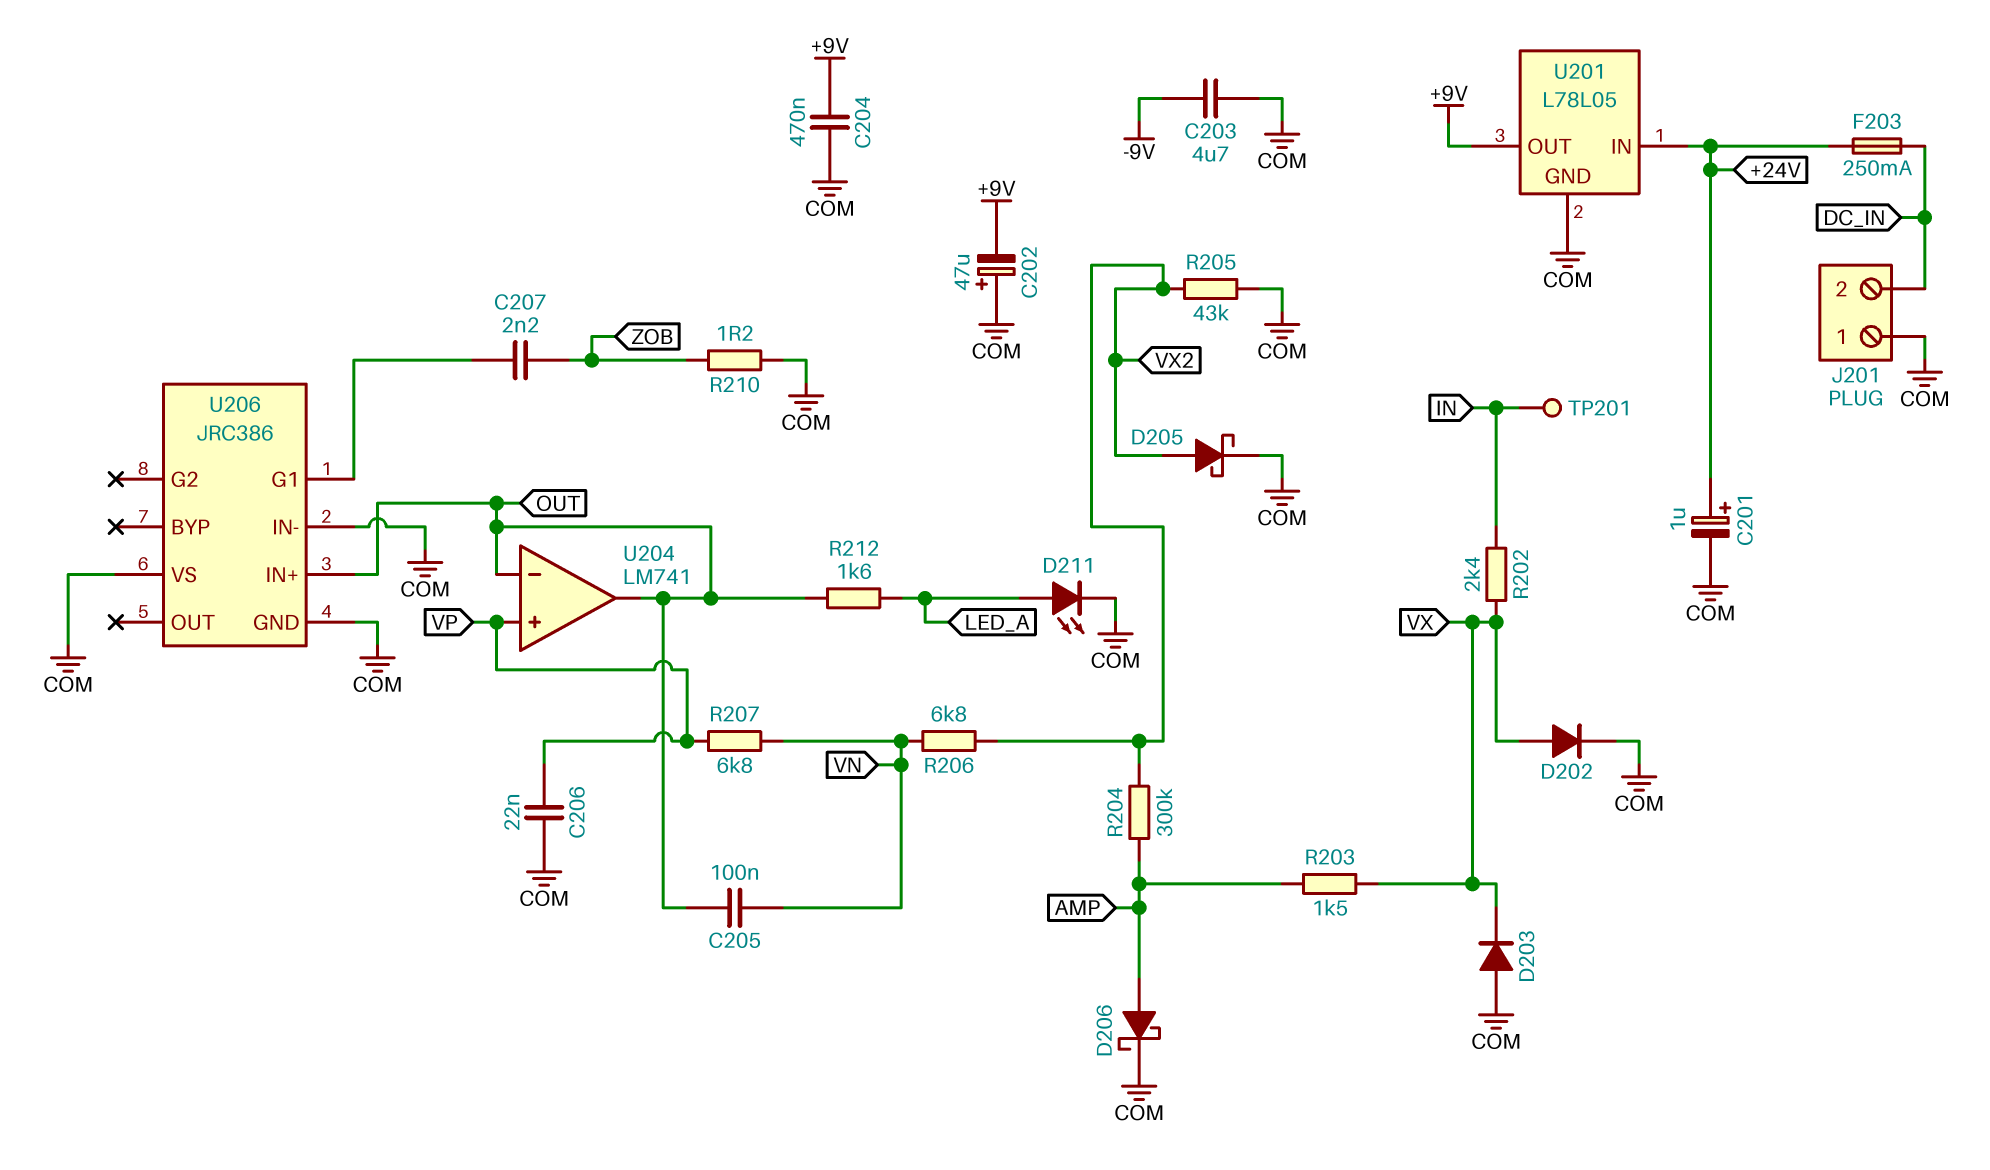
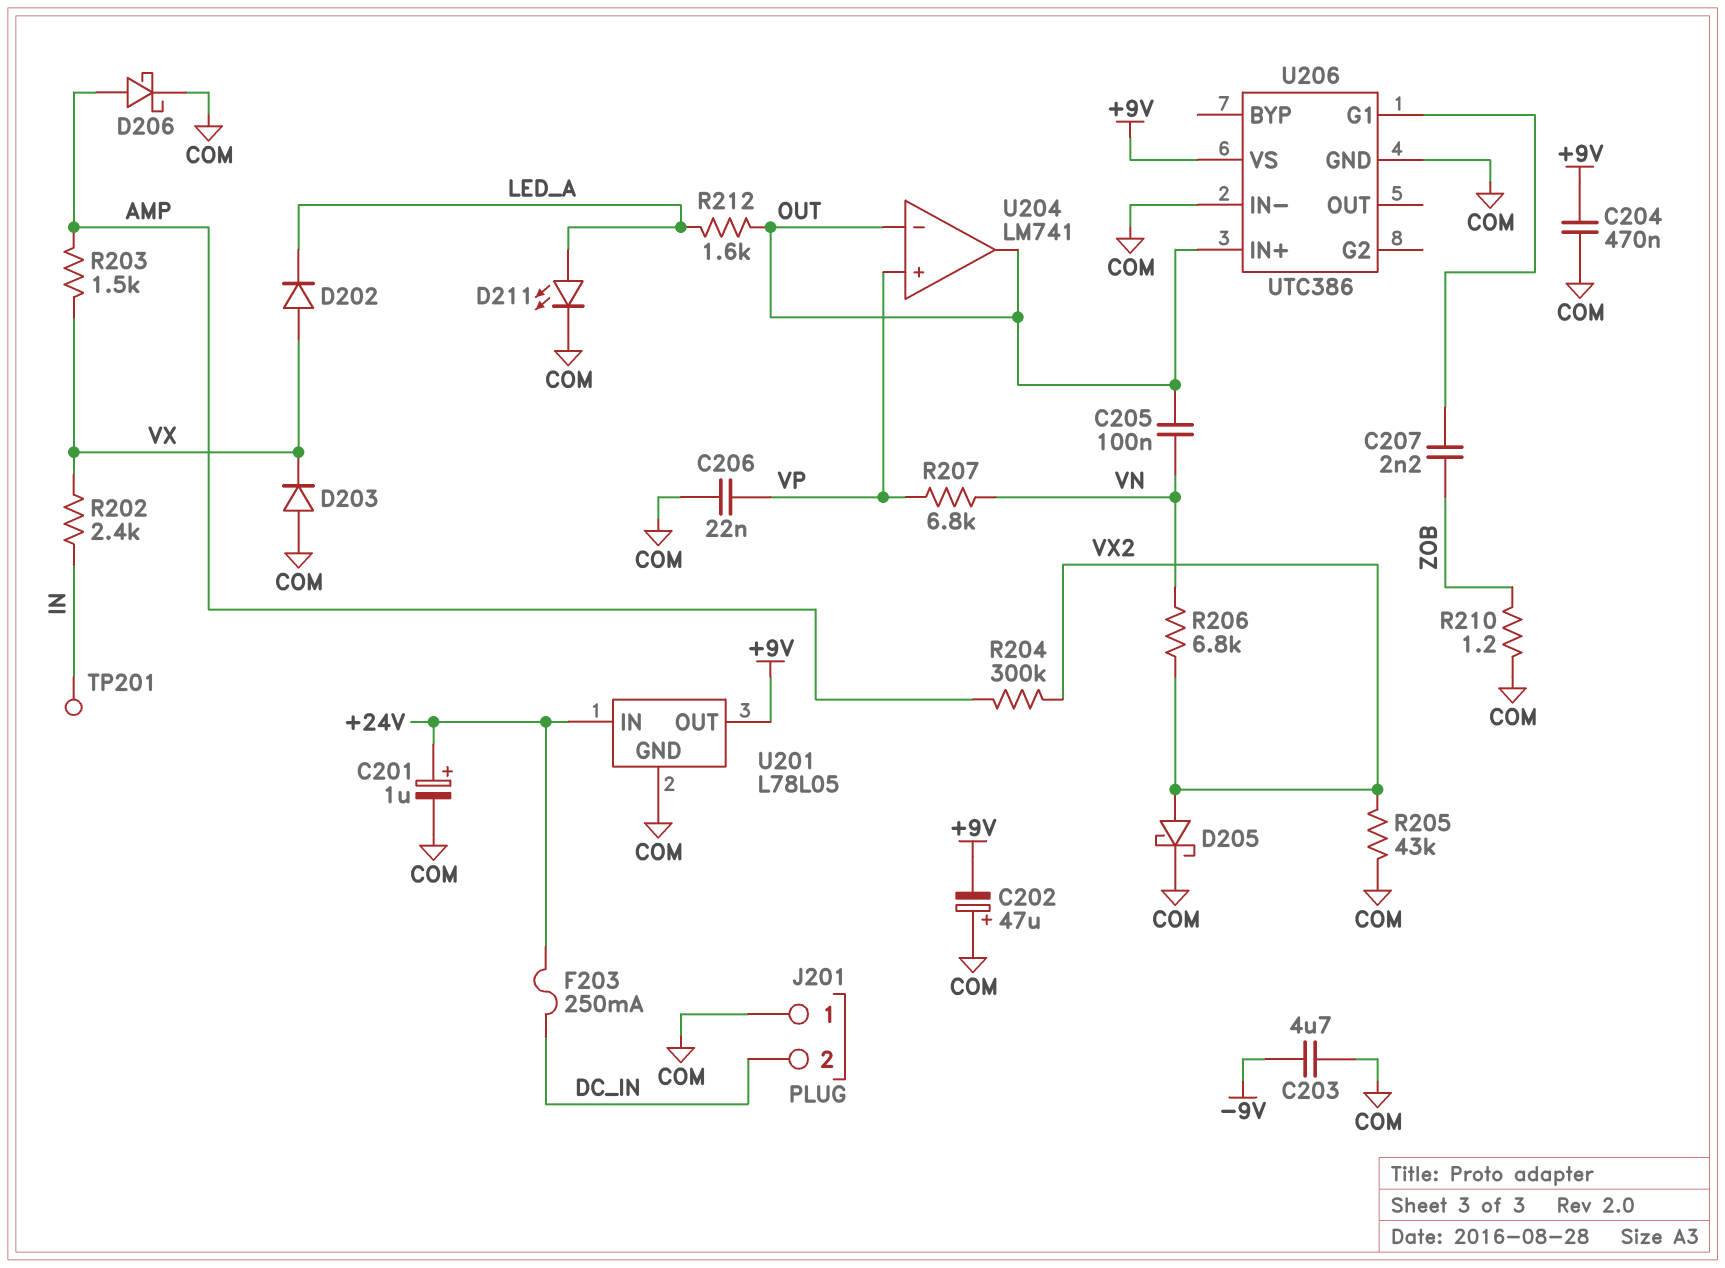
D202: diode (A VX, K COM) -> diode (A VX, K LED_A)
U206: JRC386 -> UTC386
U206 pin VS: COM -> +9V

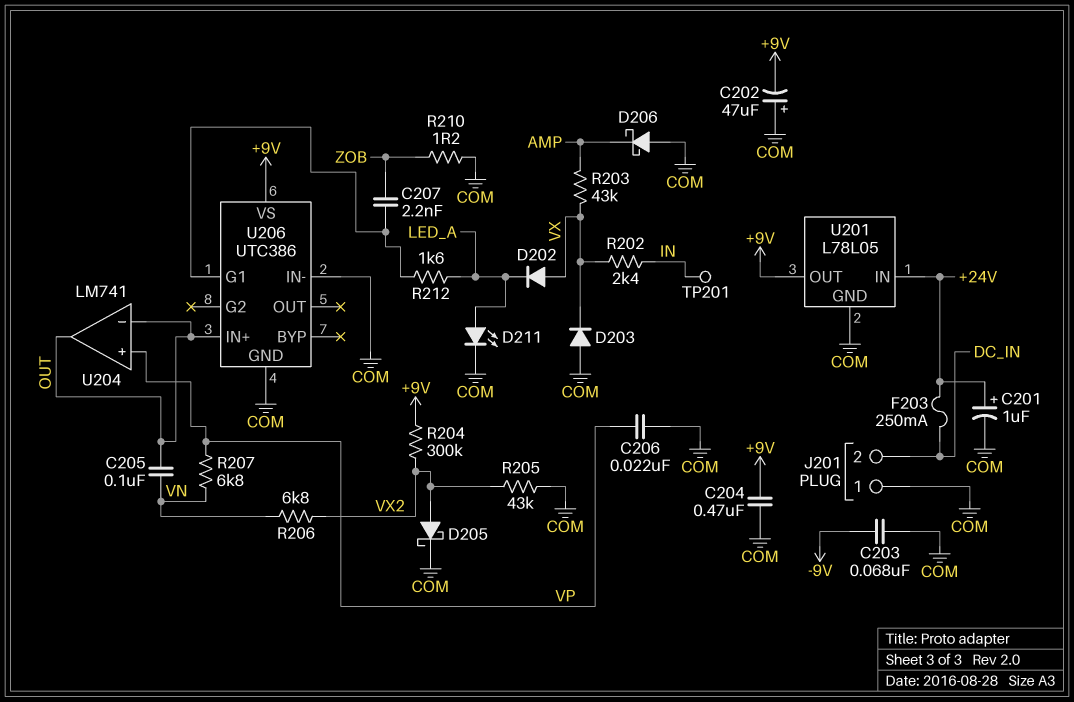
C203: 4.7uF (-9V, COM) -> 68nF (-9V, COM)
D206: schottky (A AMP, K COM) -> schottky (A COM, K AMP)
R203: 1.5k (AMP, VX) -> 43k (AMP, VX)
R204: 300k (AMP, VX2) -> 300k (+9V, VX2)
R212: 1.6k (LED_A, OUT) -> 1.6k (LED_A, U206/G1)

